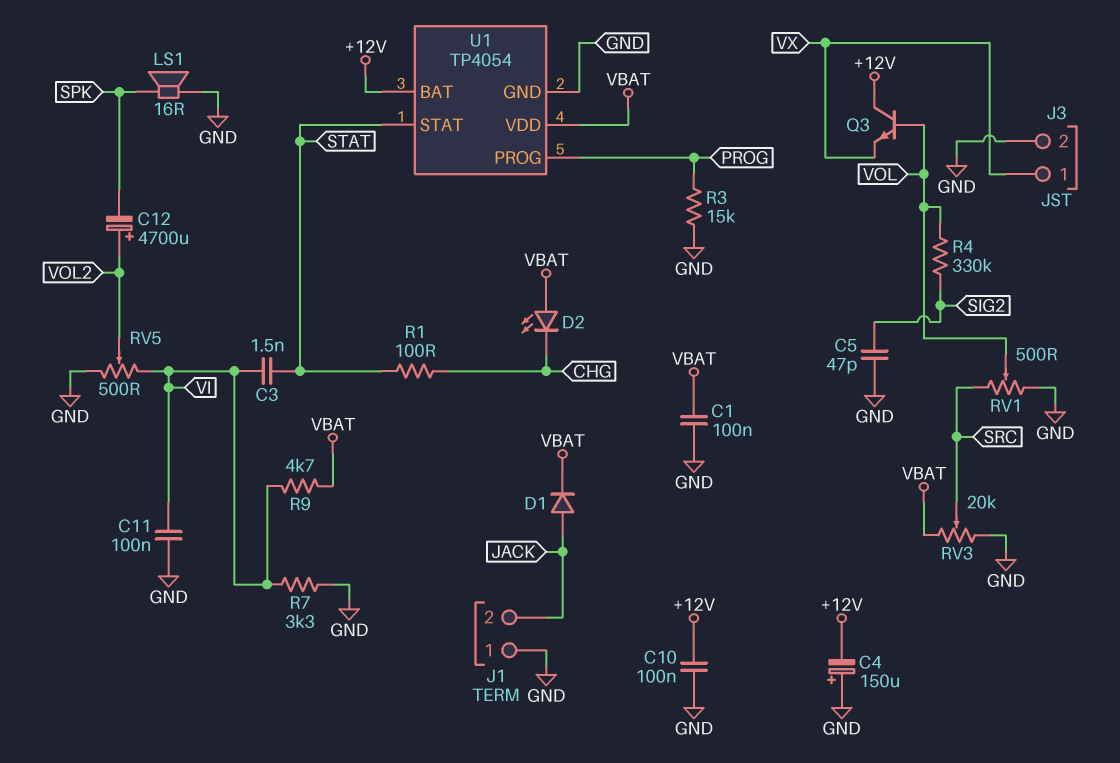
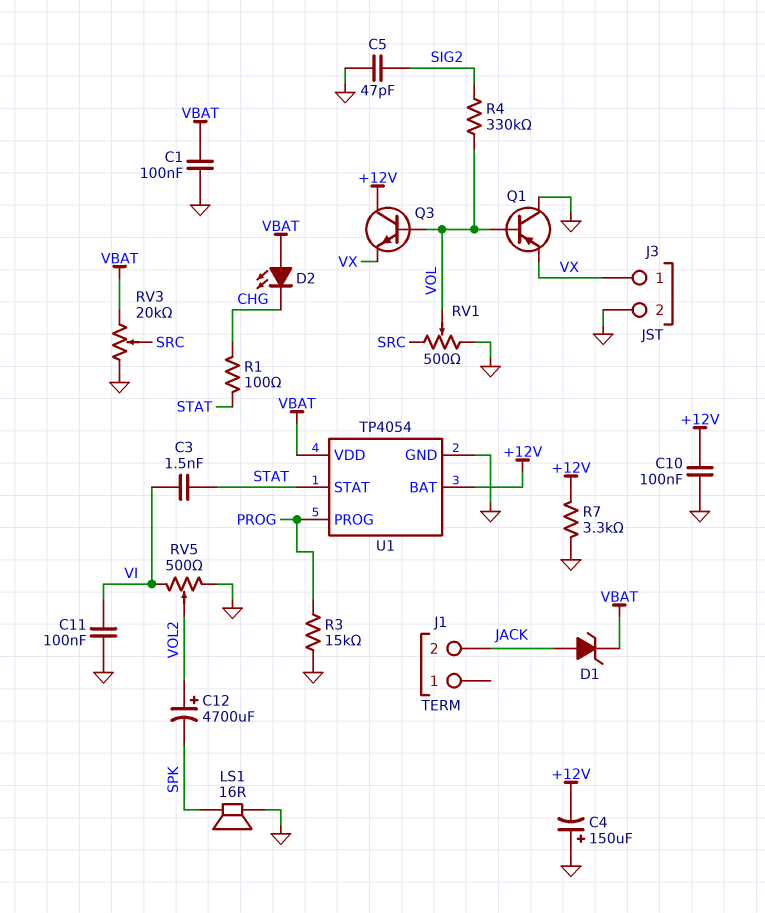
D1: diode (A JACK, K VBAT) -> zener (A JACK, K VBAT)
J1 pin 1: GND -> none
Q1: none -> PNP (B VOL, C GND, E VX)
R7: 3.3k (GND, VI) -> 3.3k (+12V, GND)
R9: 4.7k (VBAT, VI) -> none

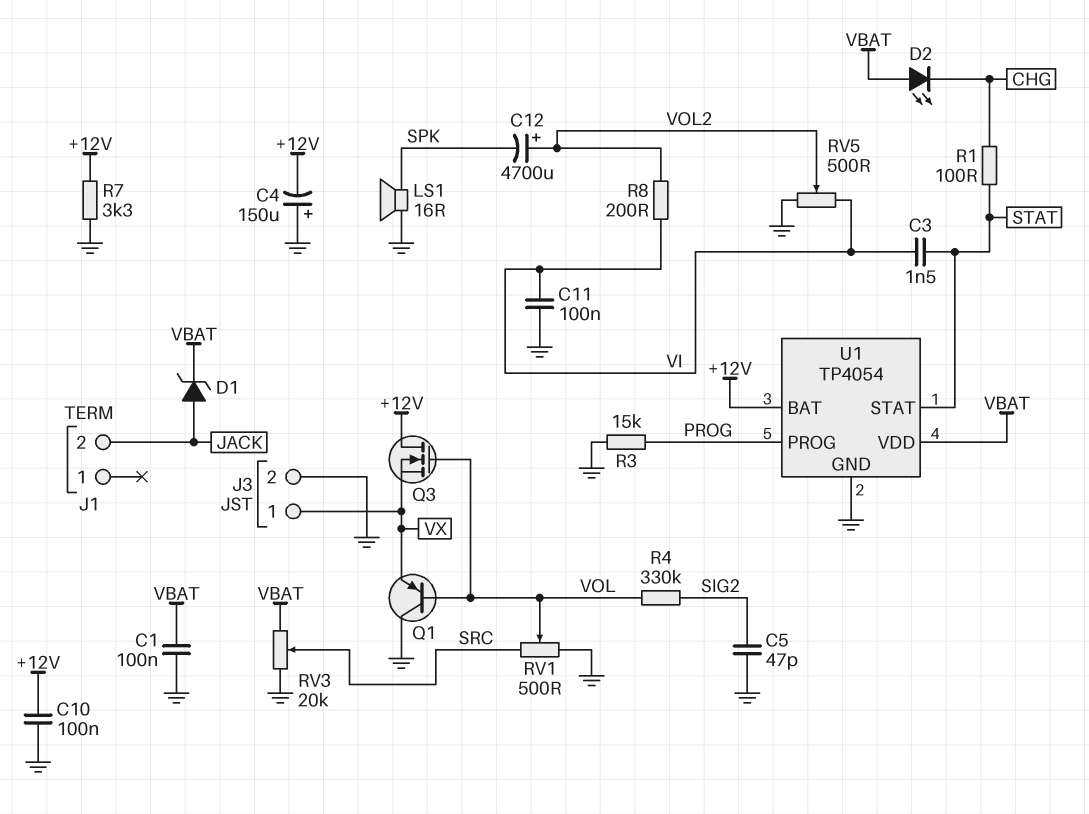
Q3: NPN (B VOL, C +12V, E VX) -> NMOS (G VOL, D +12V, S VX)
R8: none -> 200 (VI, VOL2)

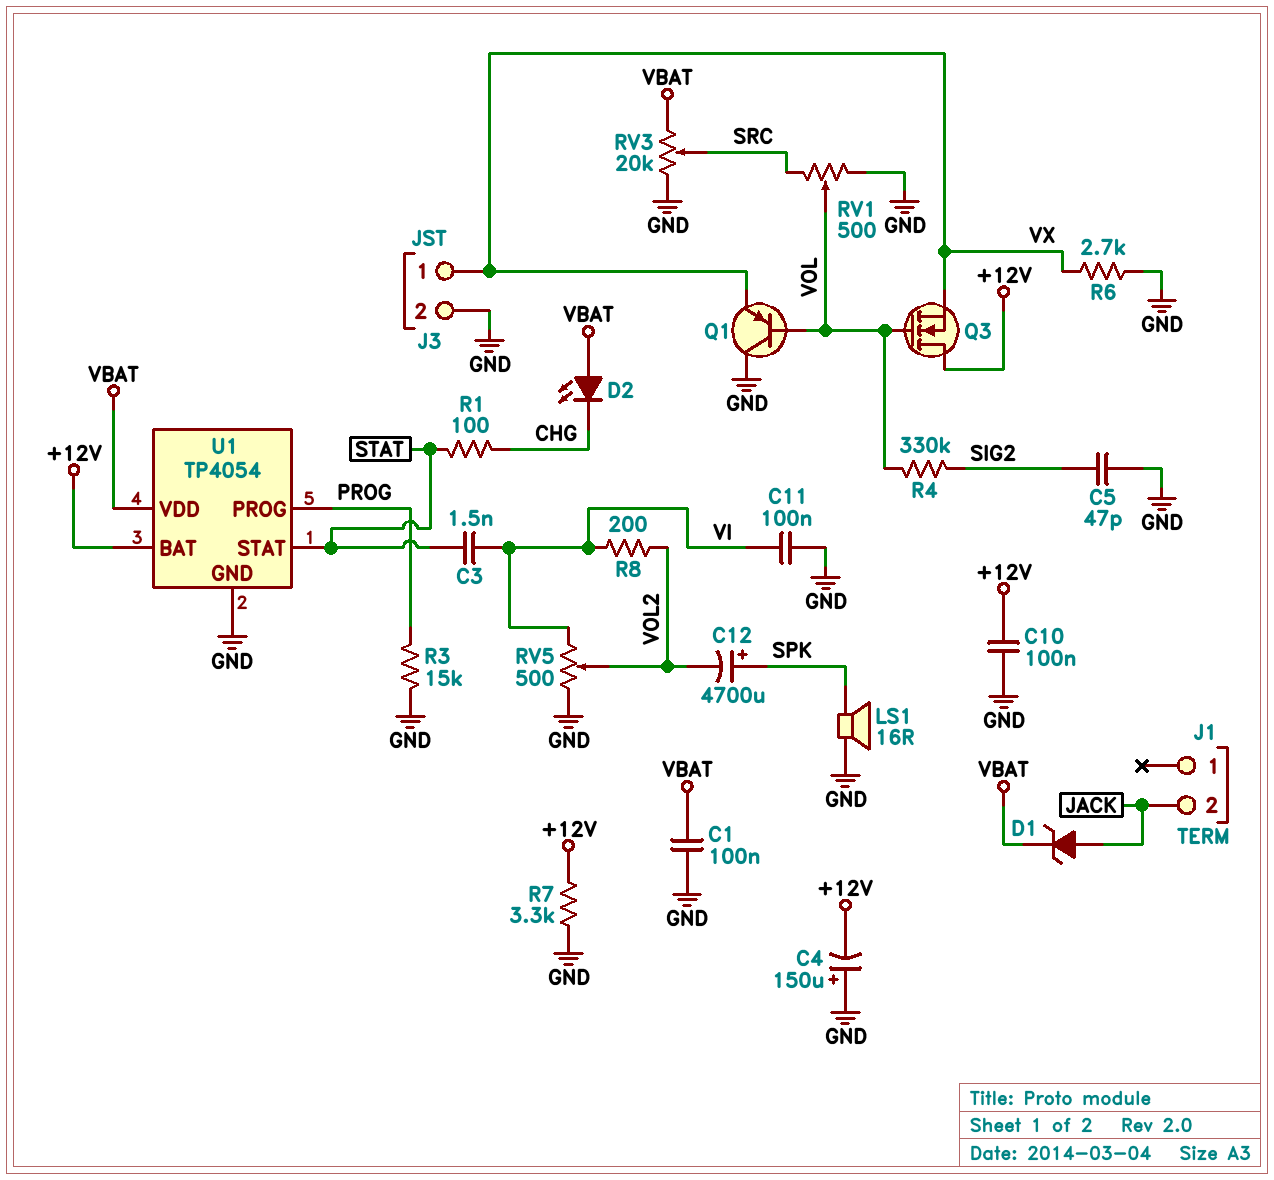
C12: 4700uF (plus VOL2, minus SPK) -> 4700uF (plus SPK, minus VOL2)
R6: none -> 2.7k (GND, VX)

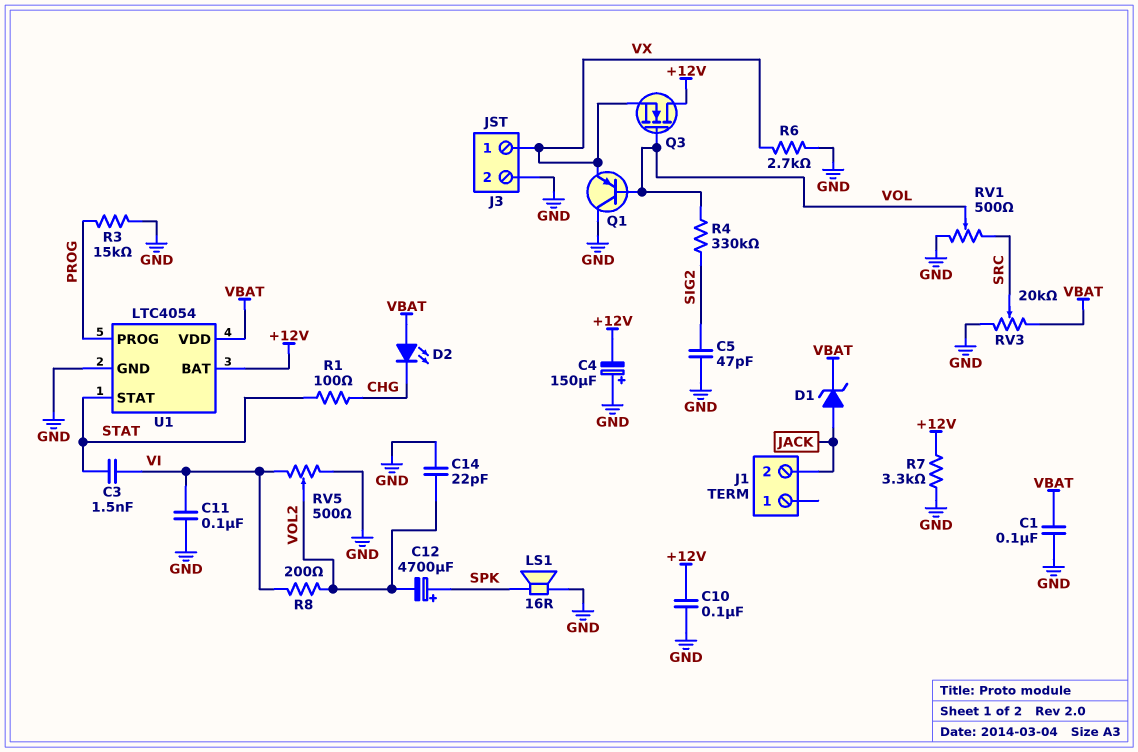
C14: none -> 22pF (GND, VOL2)
U1: TP4054 -> LTC4054

